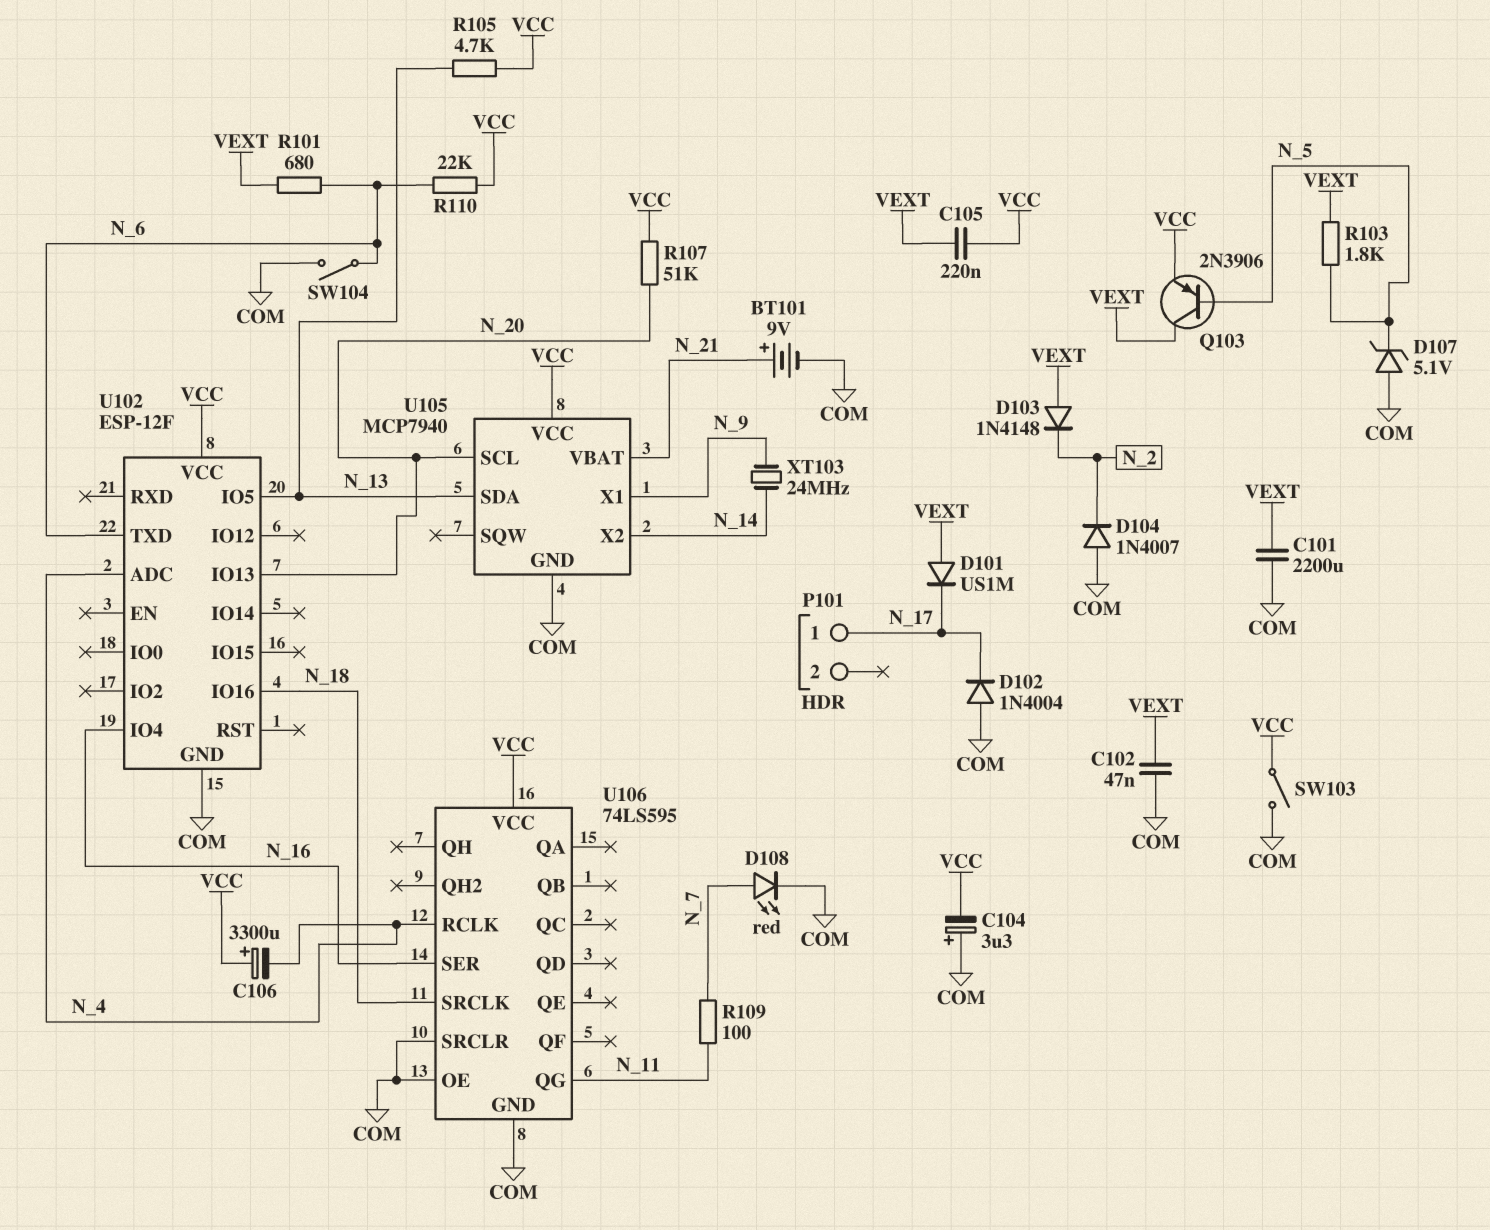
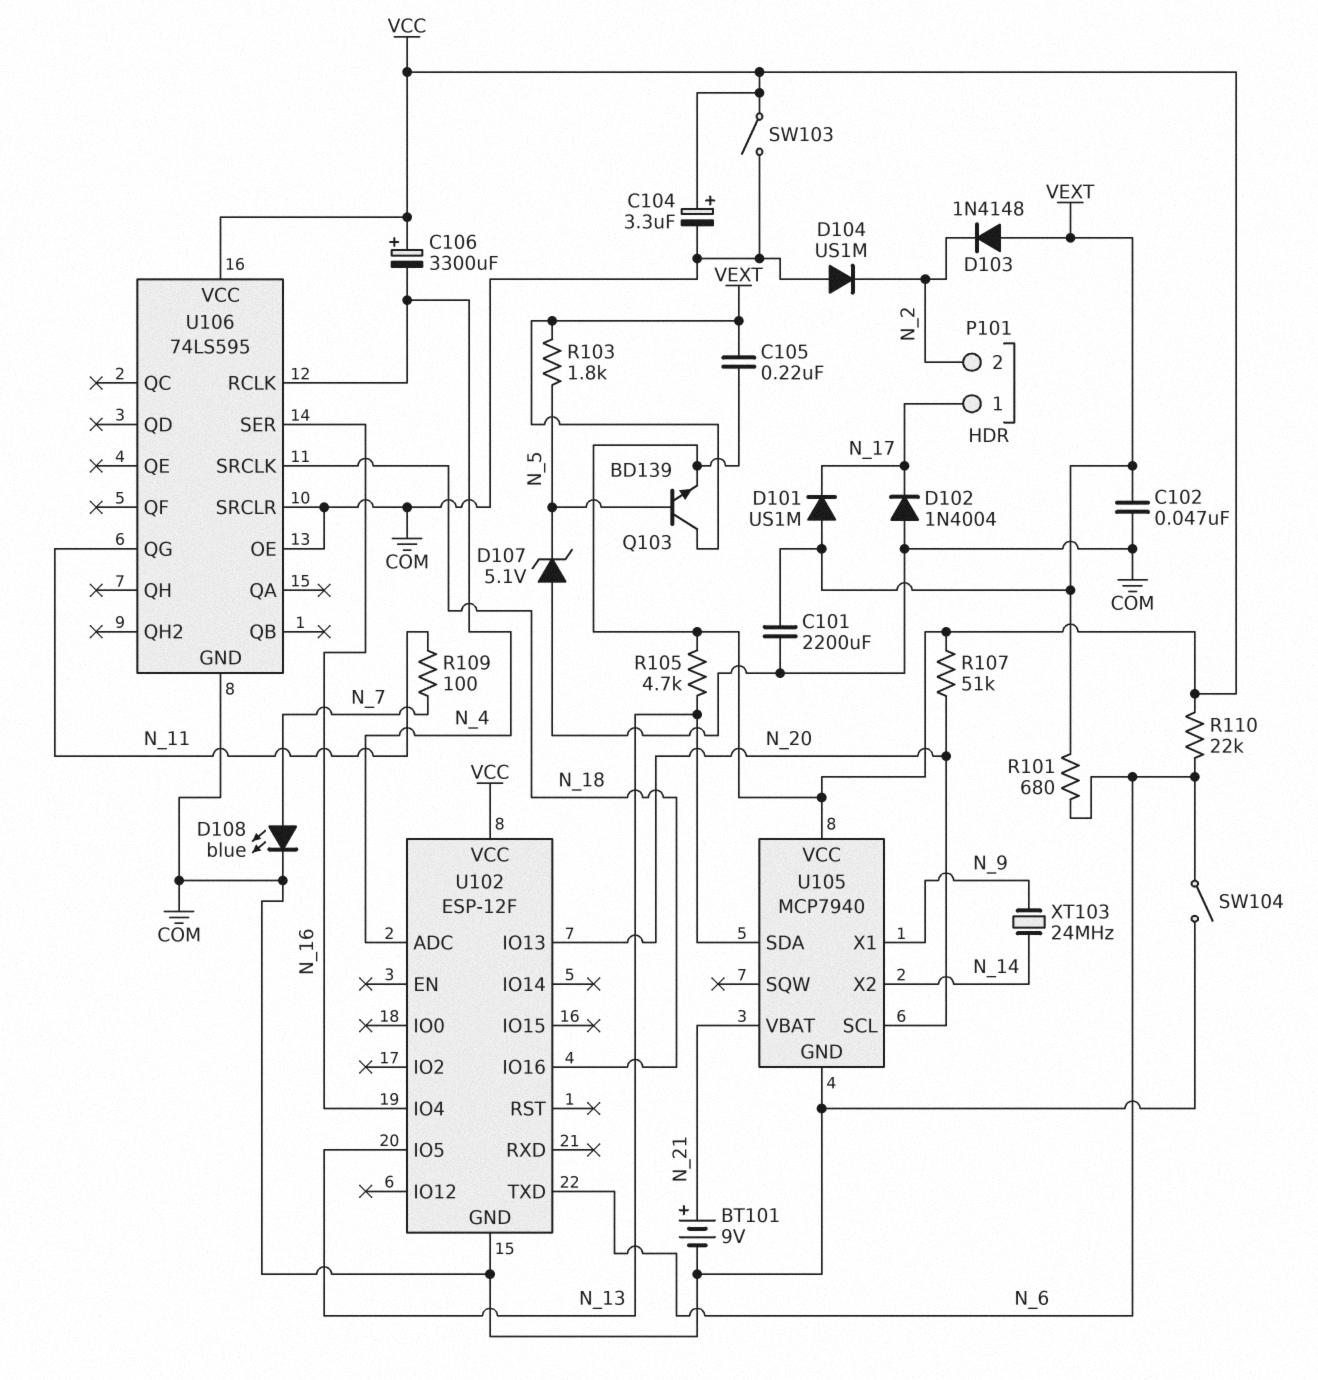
C104: 3.3uF (plus COM, minus VCC) -> 3.3uF (plus VCC, minus COM)
D104: diode 1N4007 (A COM, K N_2) -> diode US1M (A COM, K N_2)
D108: LED red (A N_7, K COM) -> LED blue (A N_7, K COM)
P101 pin 2: none -> N_2
Q103: PNP 2N3906 (B N_5, C VEXT, E VCC) -> NPN BD139 (B N_5, C VEXT, E VCC)

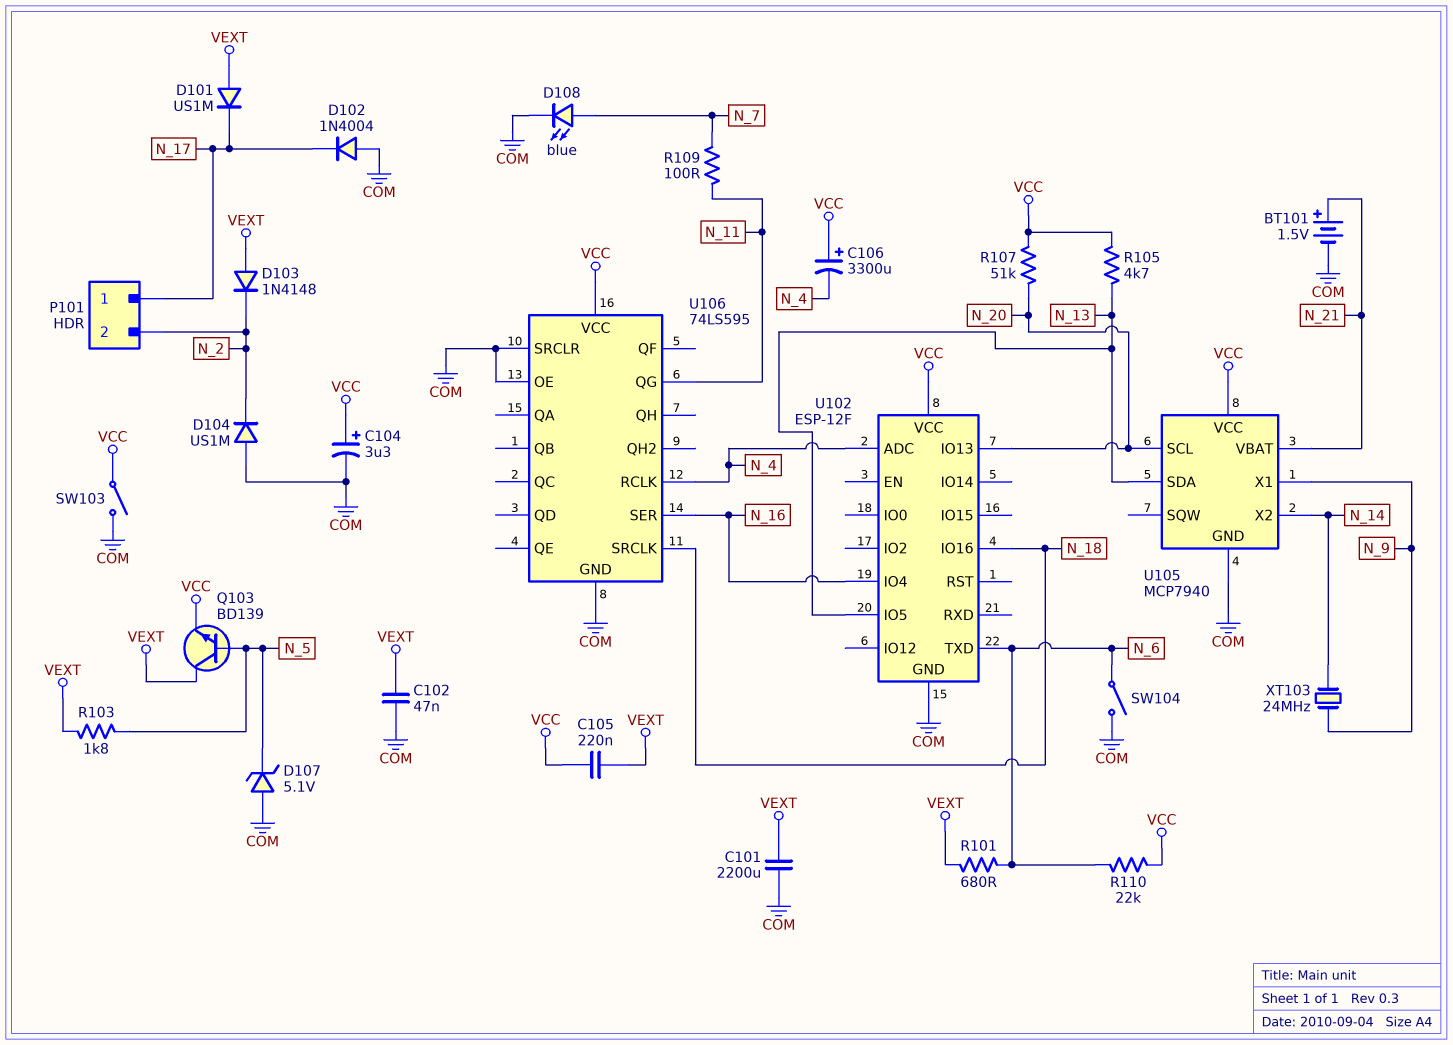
BT101: 9V (plus N_21, minus COM) -> 1.5V (plus N_21, minus COM)

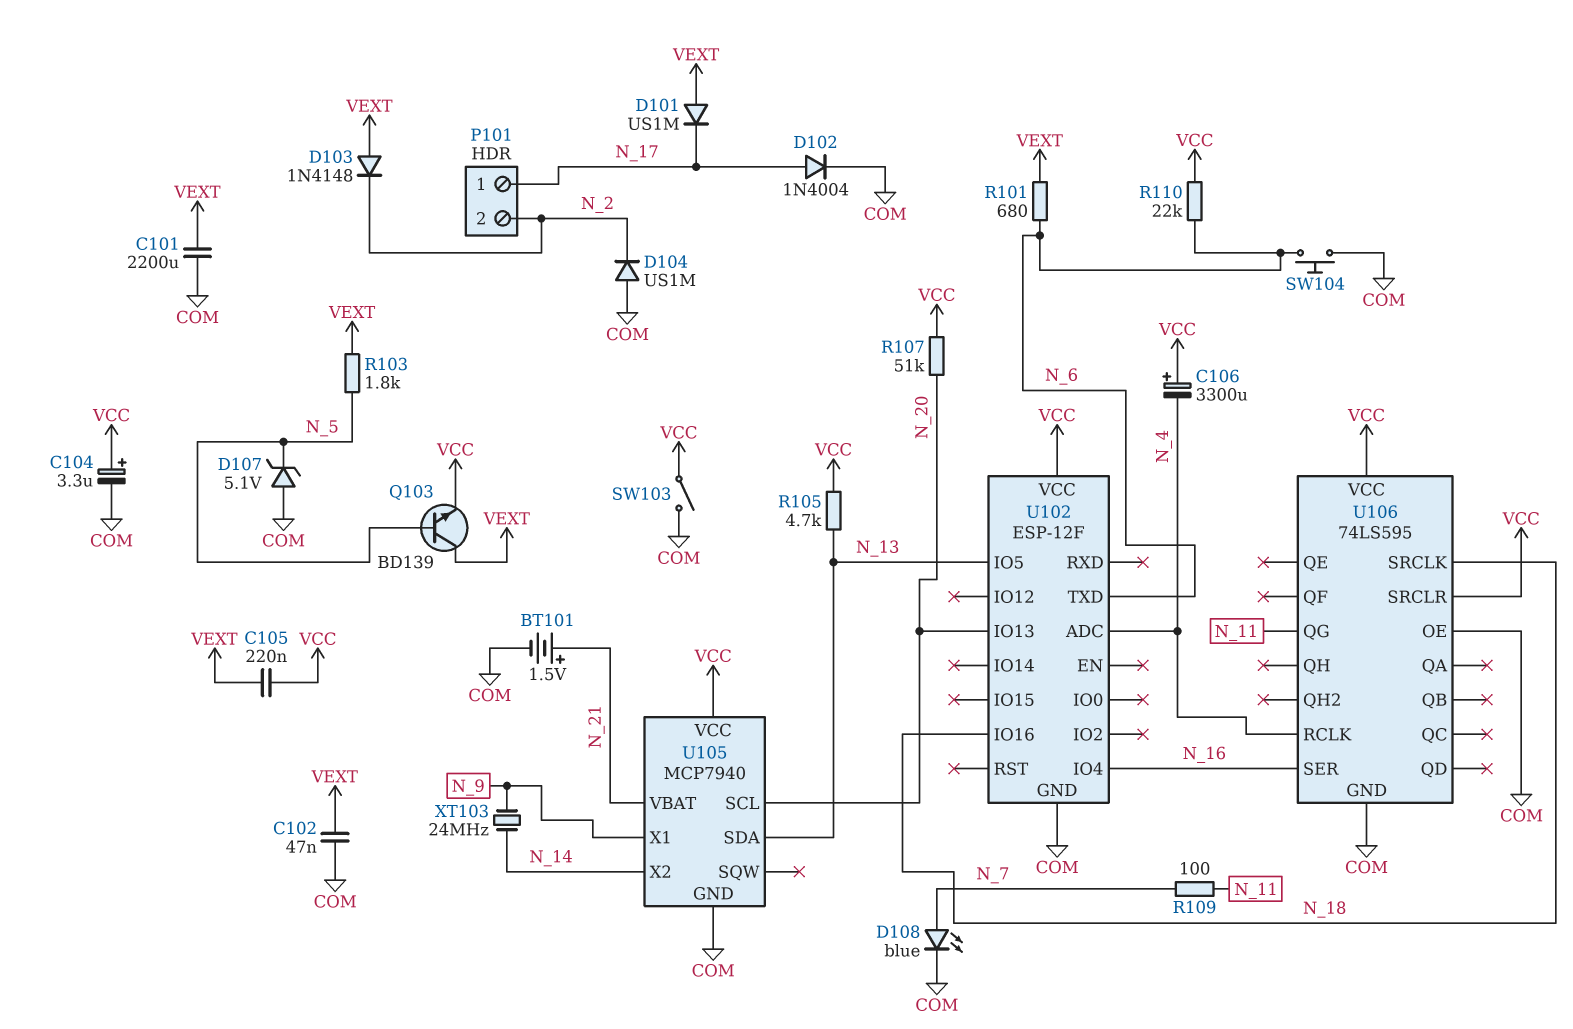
D102: diode 1N4004 (A COM, K N_17) -> diode 1N4004 (A N_17, K COM)
SW104: switch (COM, N_6) -> button (COM, N_6)
U106 pin SRCLR: COM -> VCC

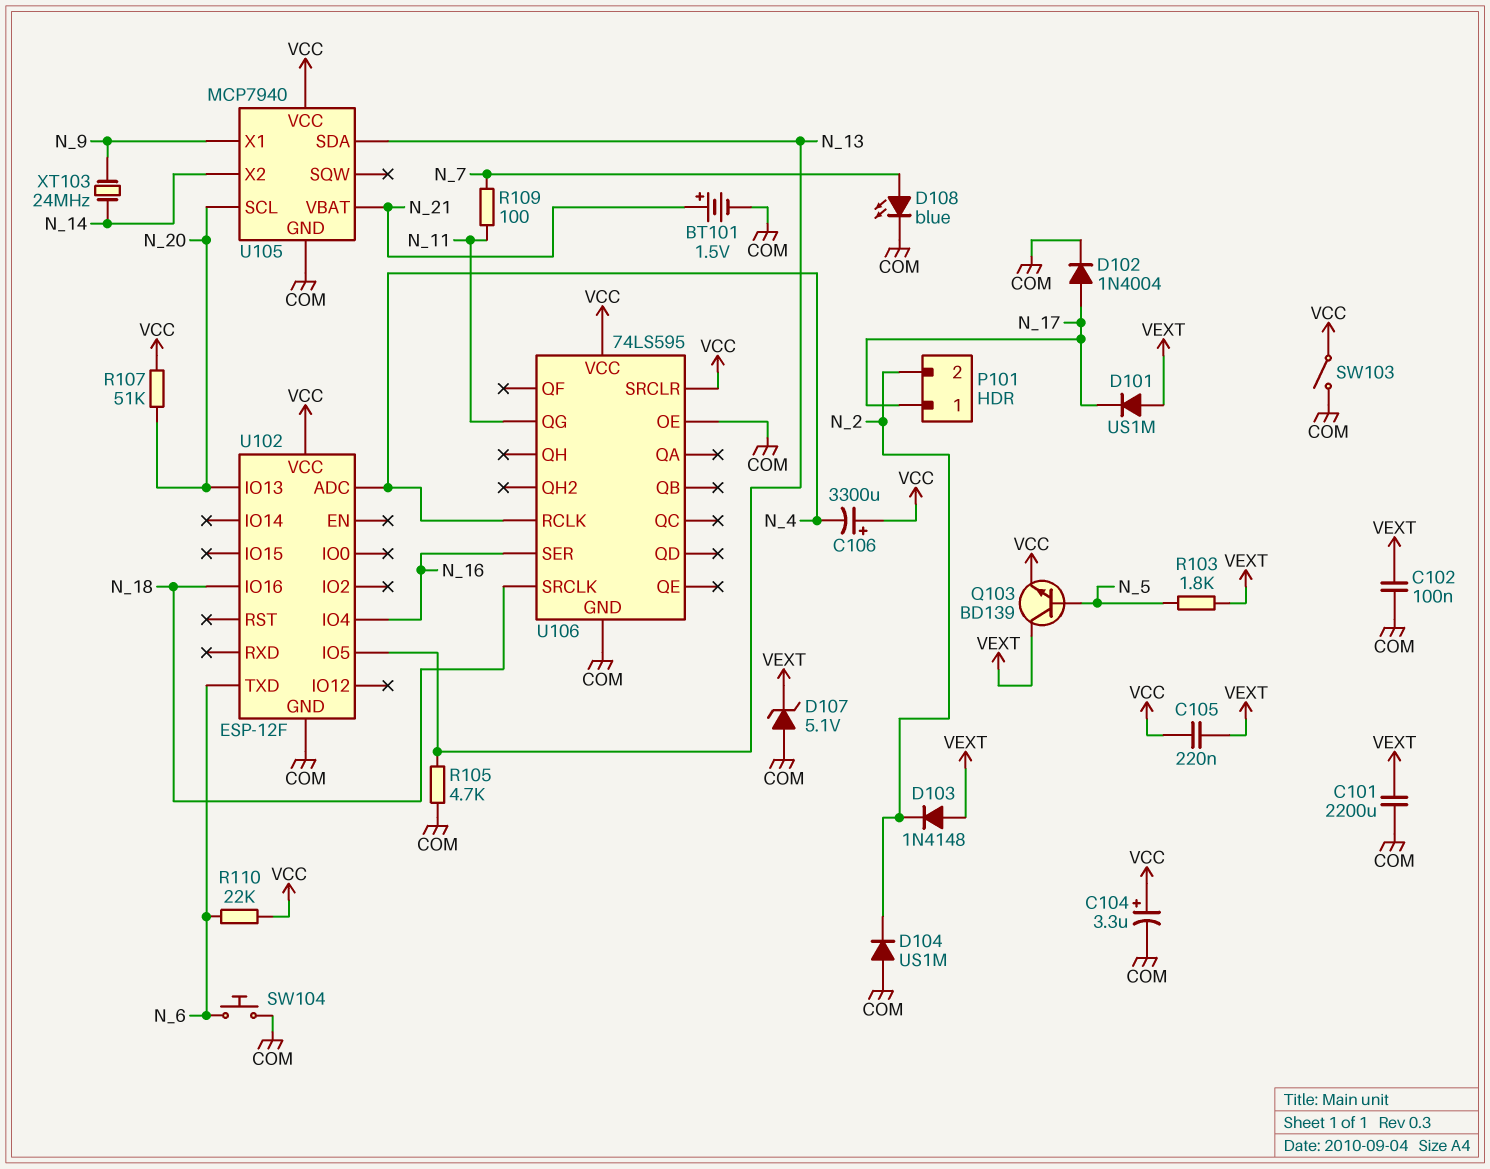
C102: 47nF (COM, VEXT) -> 100nF (COM, VEXT)
D107: zener 5.1V (A COM, K N_5) -> zener 5.1V (A COM, K VEXT)
R101: 680 (N_6, VEXT) -> none
R105: 4.7k (N_13, VCC) -> 4.7k (COM, N_13)

